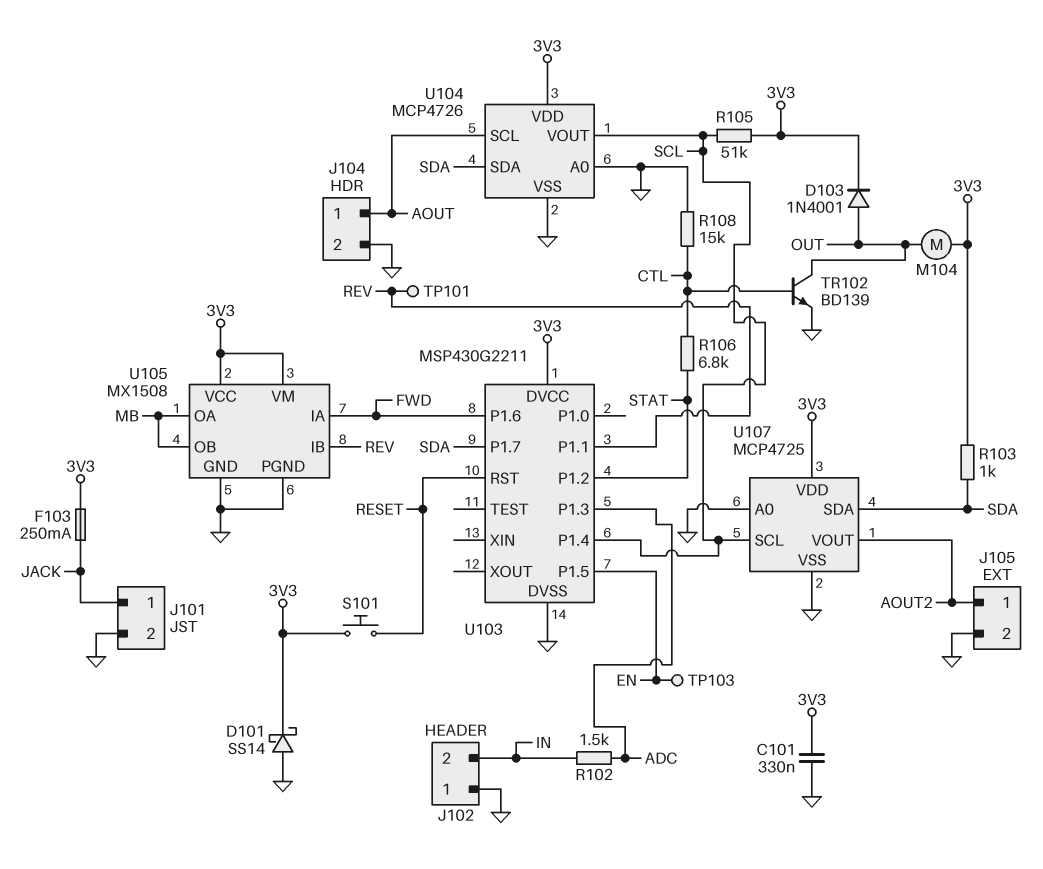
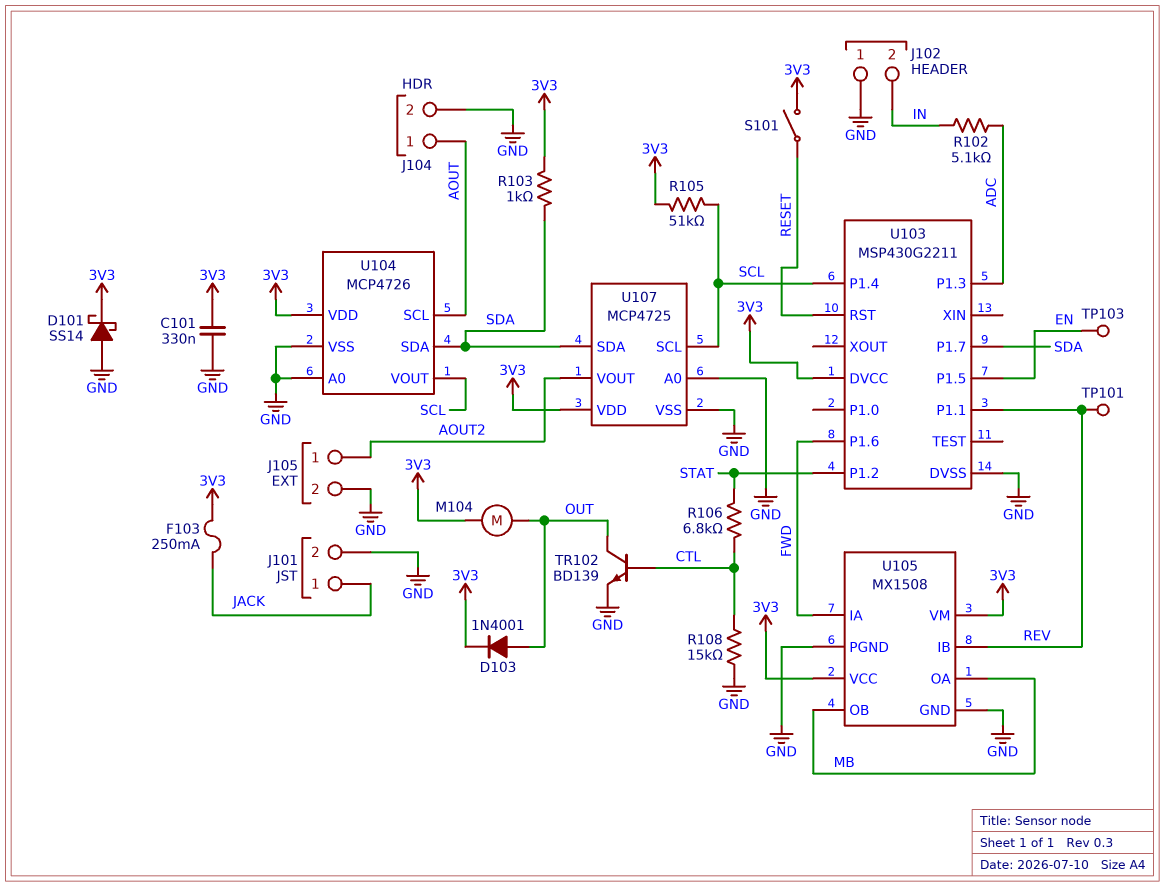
R102: 1.5k (ADC, IN) -> 5.1k (ADC, IN)
S101: button (3V3, RESET) -> switch (3V3, RESET)

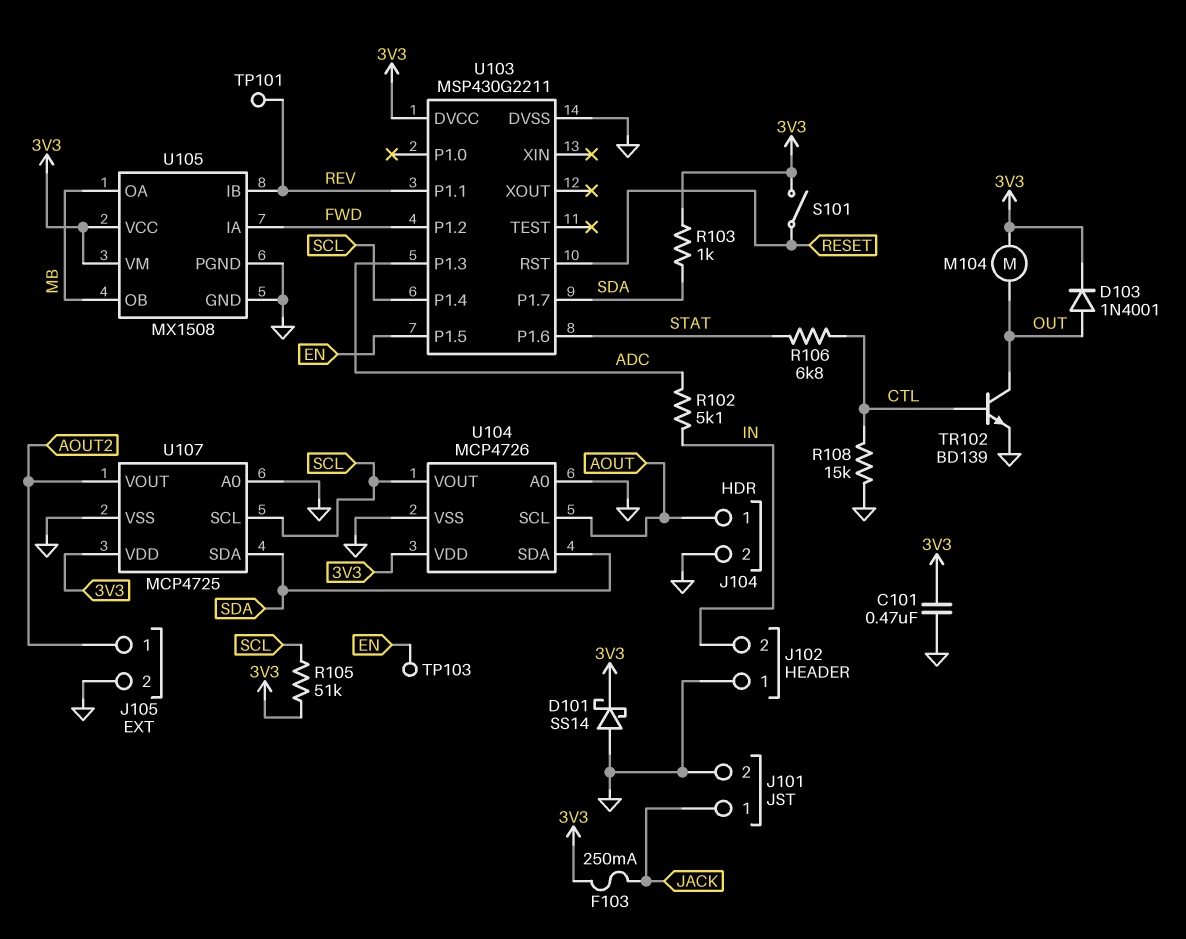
C101: 330nF (3V3, GND) -> 470nF (3V3, GND)
U103 pin P1.2: STAT -> FWD
U103 pin P1.6: FWD -> STAT

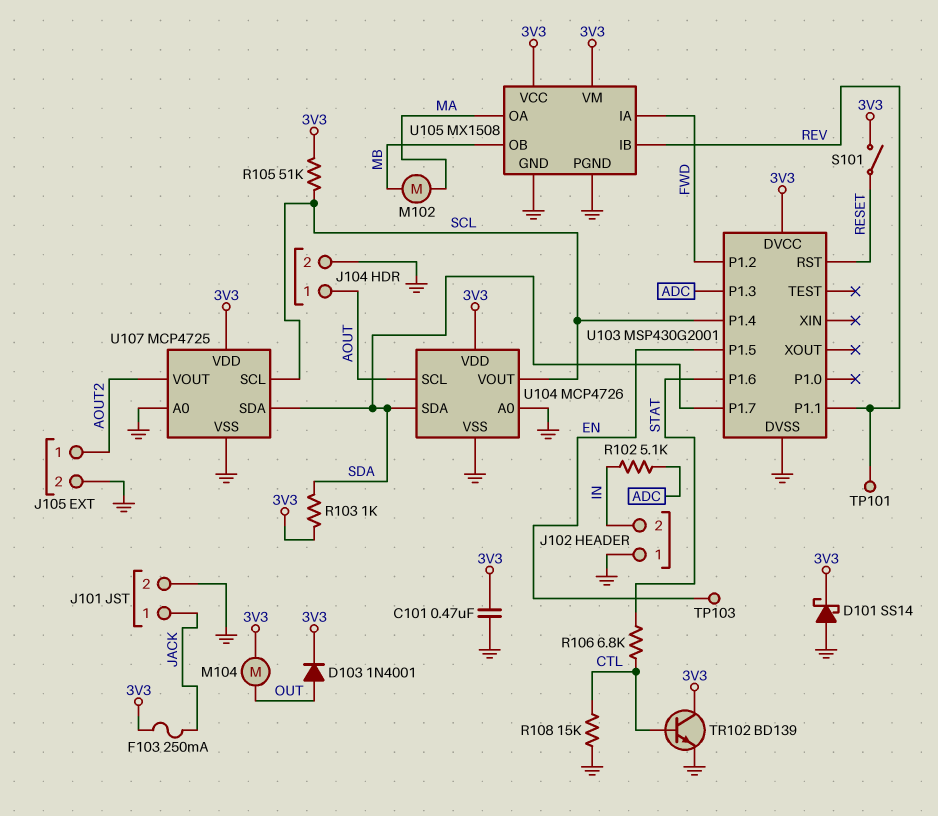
M102: none -> motor (MA, MB)
TR102: NPN BD139 (B CTL, C OUT, E GND) -> NPN BD139 (B CTL, C 3V3, E GND)
U103: MSP430G2211 -> MSP430G2001
U105 pin OA: MB -> MA

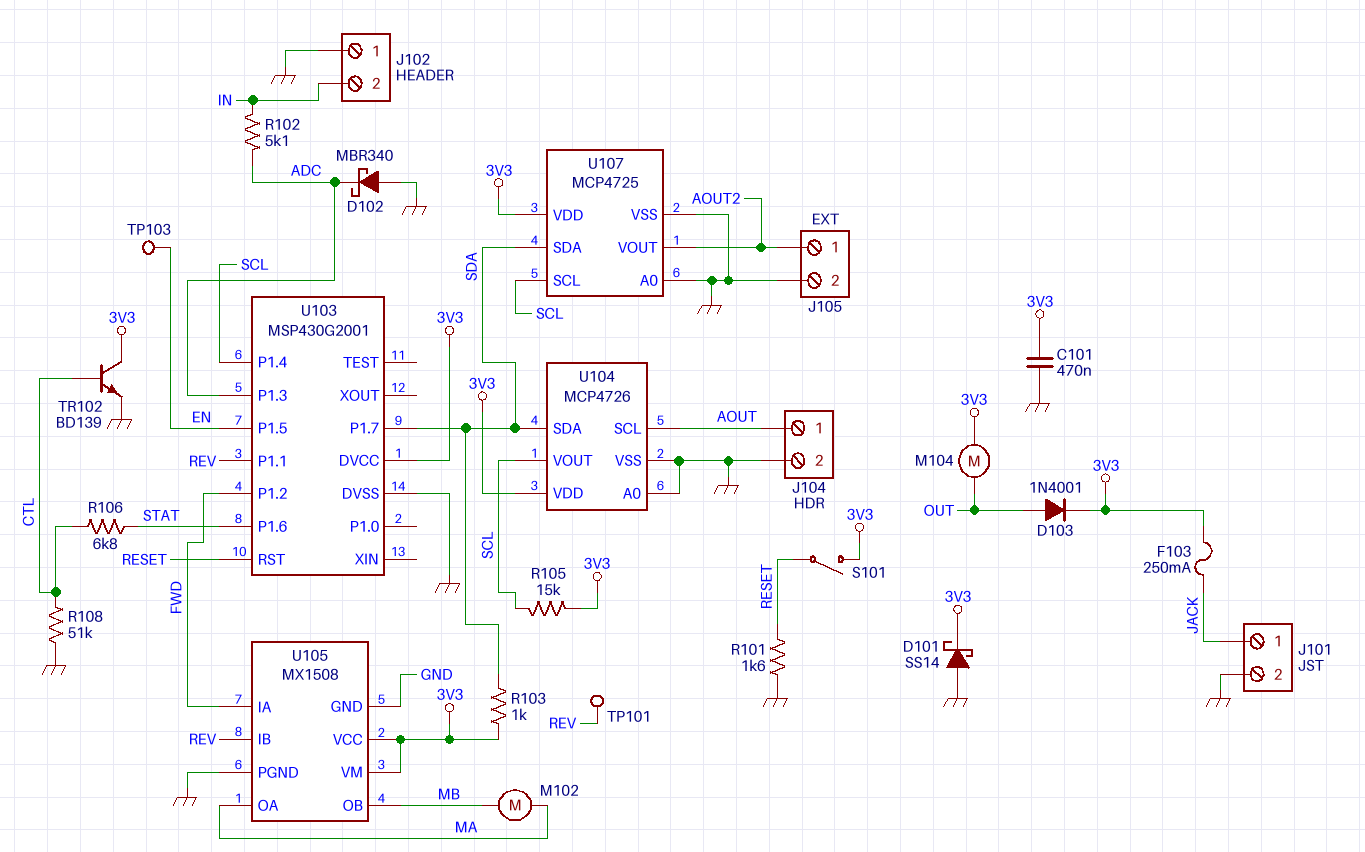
D102: none -> schottky MBR340 (A GND, K ADC)
R101: none -> 1.6k (GND, RESET)
R105: 51k (3V3, SCL) -> 15k (3V3, SCL)
R108: 15k (CTL, GND) -> 51k (CTL, GND)

